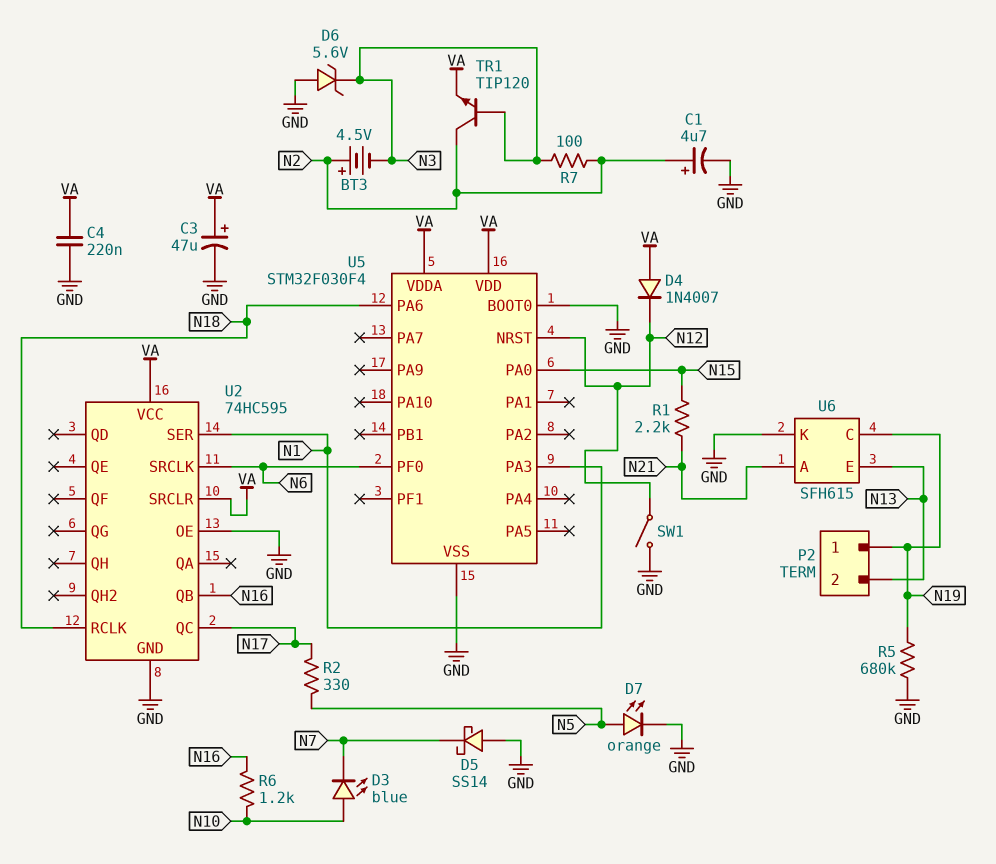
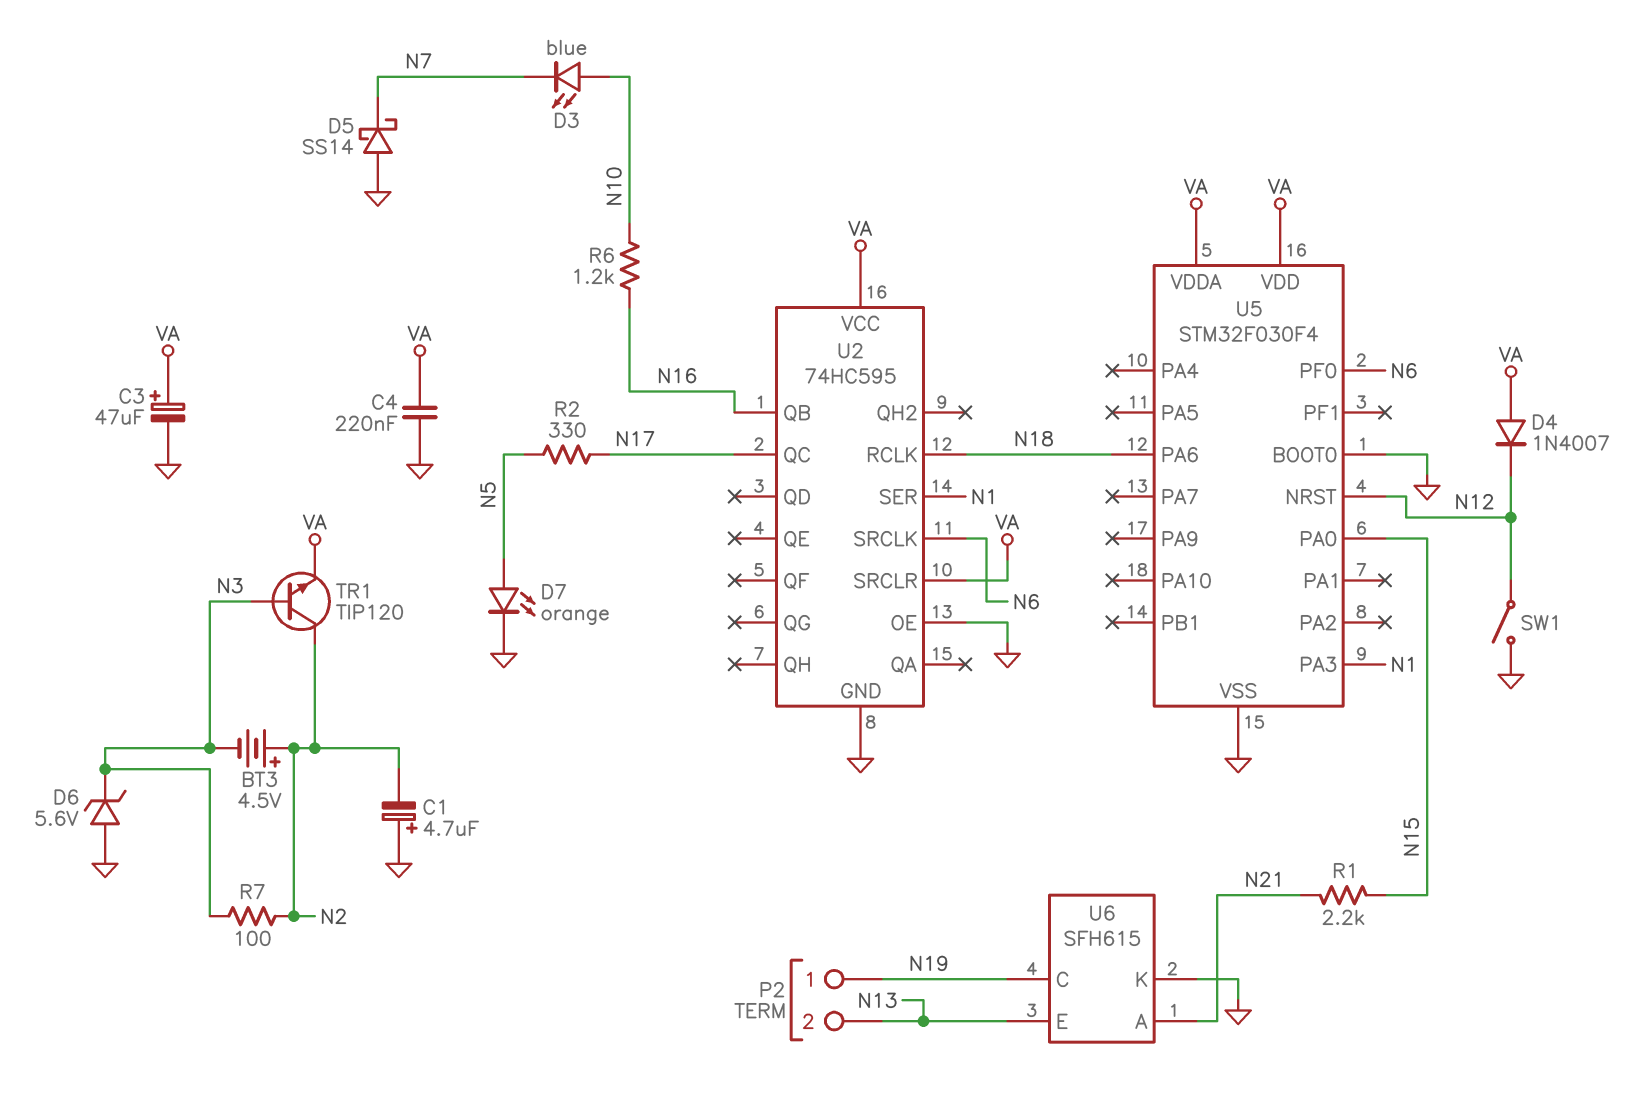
C1: 4.7uF (plus N2, minus GND) -> 4.7uF (plus GND, minus N2)
R5: 680k (GND, N19) -> none

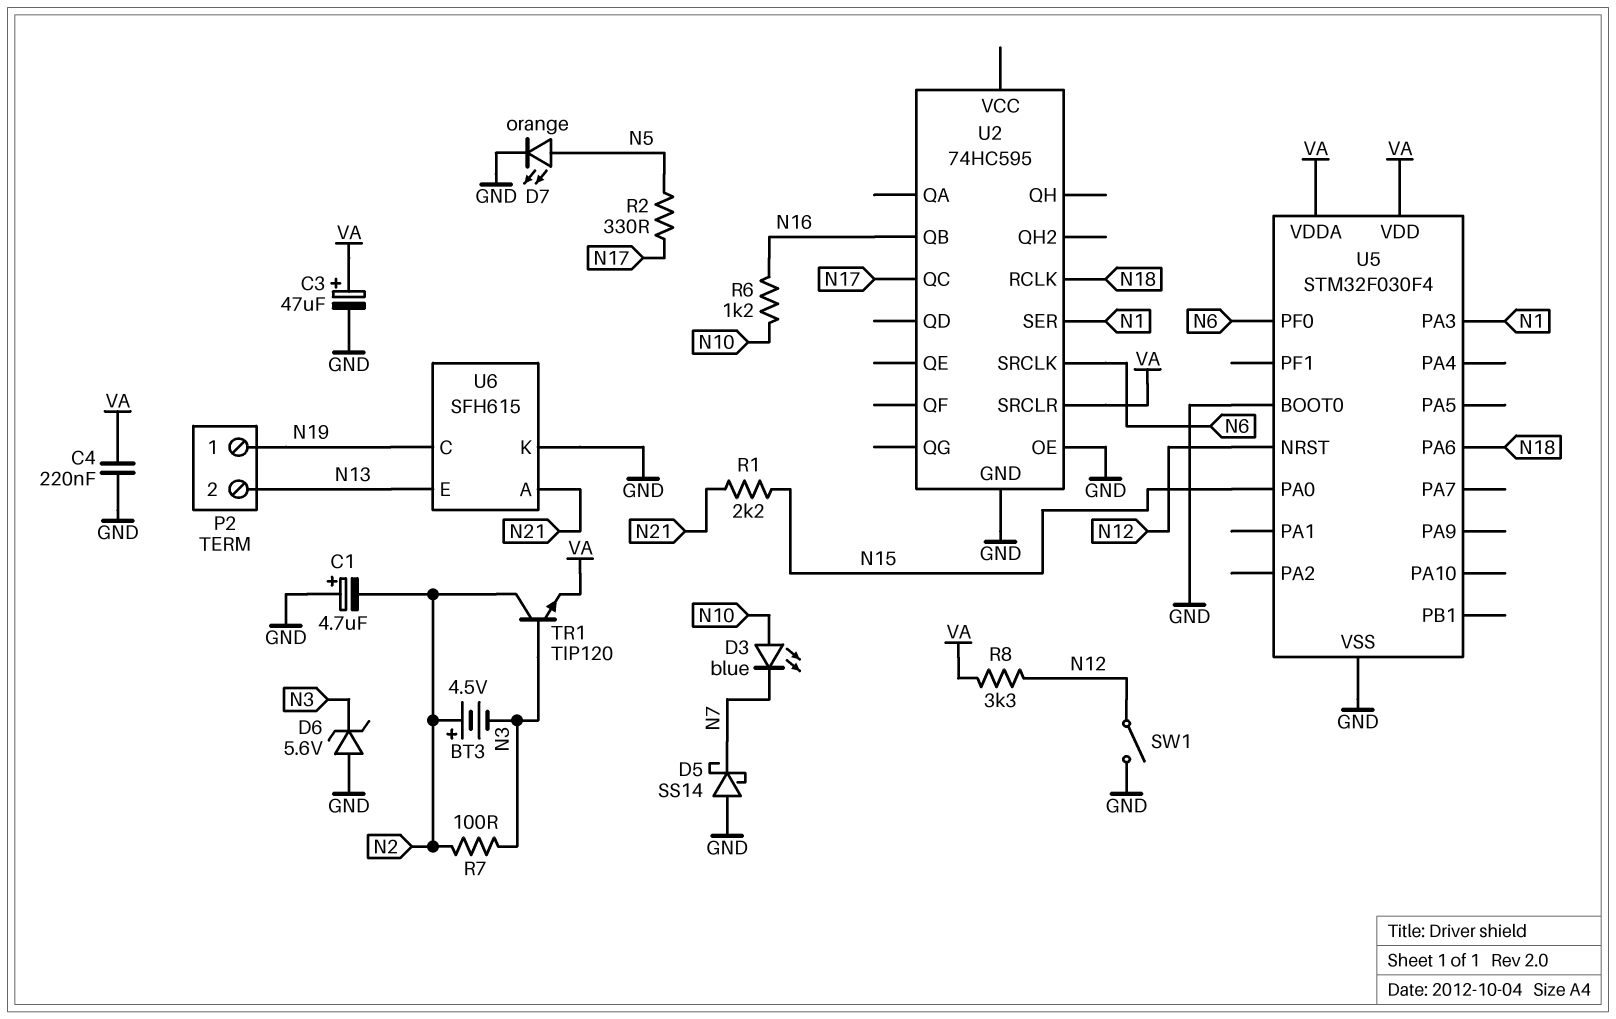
D4: diode 1N4007 (A VA, K N12) -> none
R8: none -> 3.3k (N12, VA)
U2 pin VCC: VA -> none

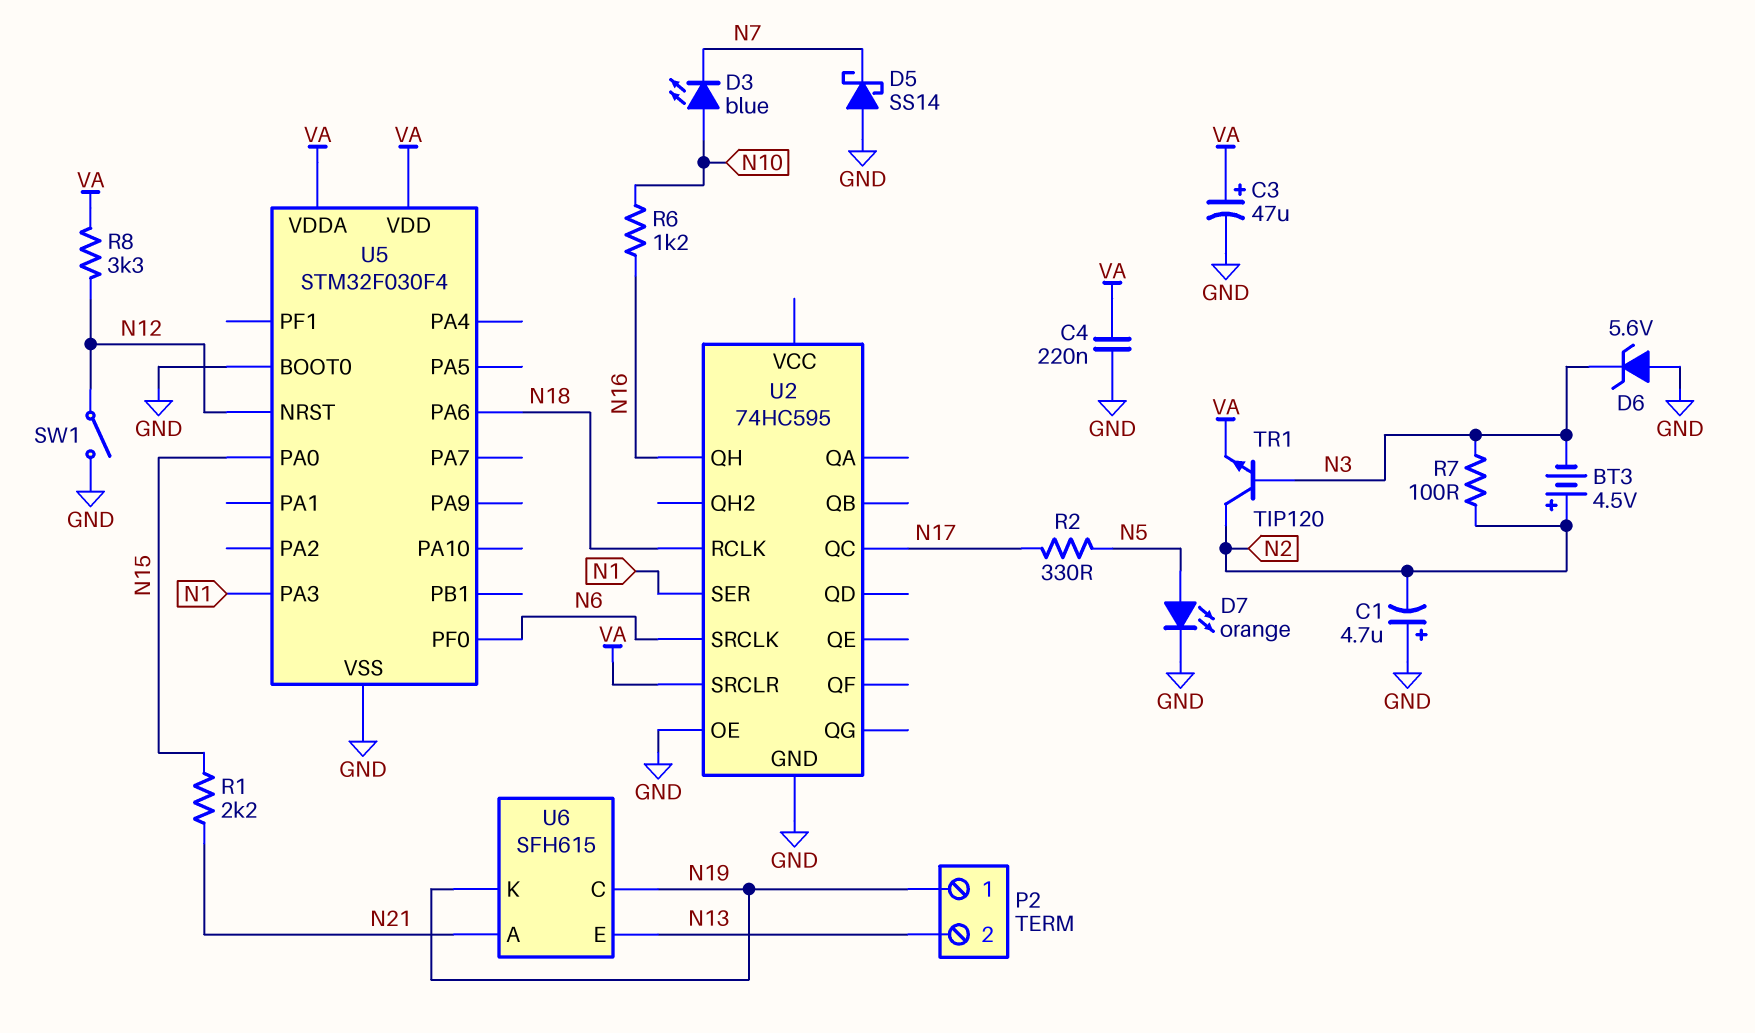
U2 pin QB: N16 -> none
U2 pin QH: none -> N16
U6 pin K: GND -> N19

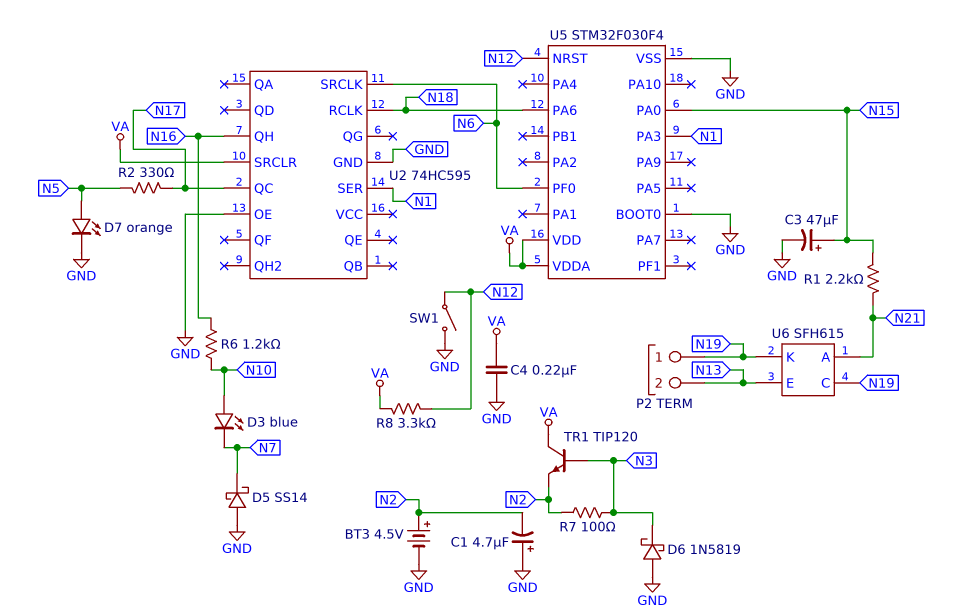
BT3: 4.5V (plus N2, minus N3) -> 4.5V (plus N2, minus GND)
C3: 47uF (plus VA, minus GND) -> 47uF (plus N15, minus GND)
D6: zener 5.6V (A GND, K N3) -> schottky 1N5819 (A GND, K N3)
TR1: NPN TIP120 (B N3, C N2, E VA) -> NPN TIP120 (B N3, C VA, E N2)

